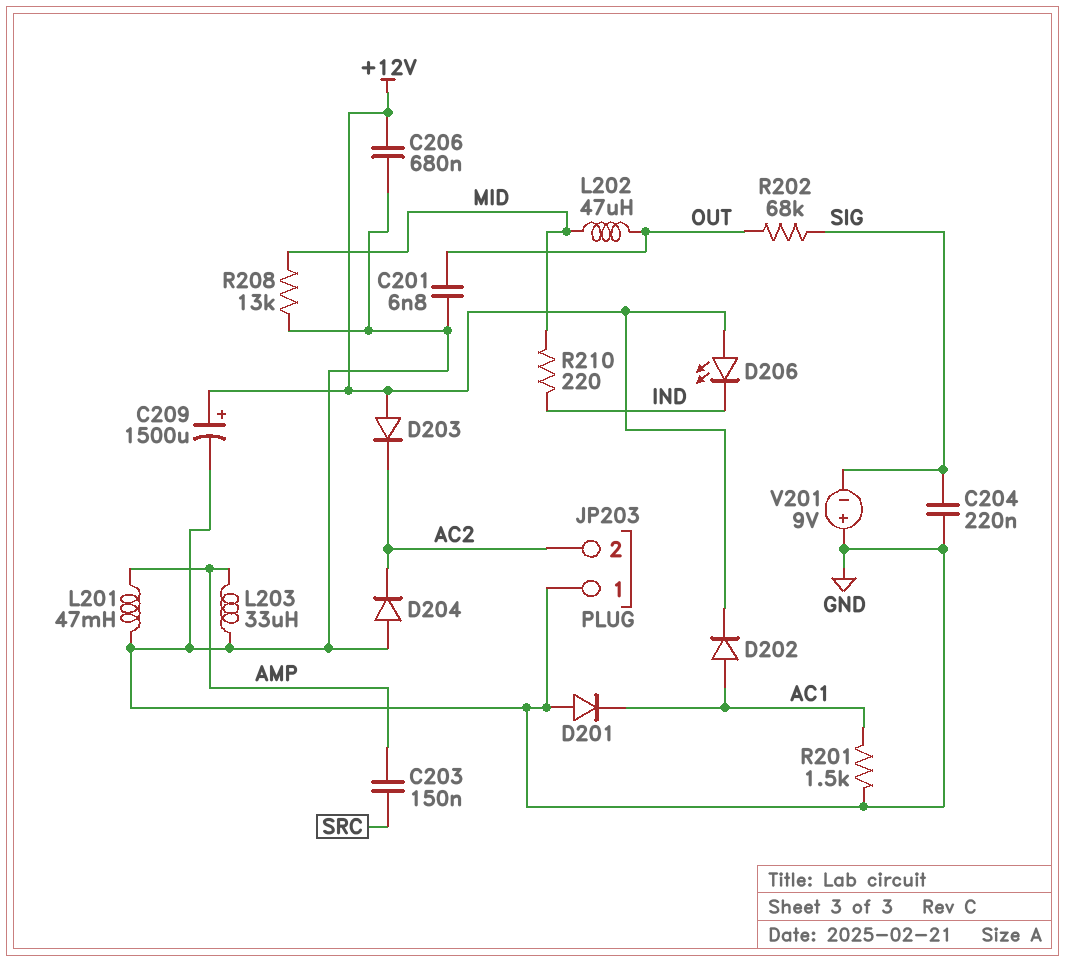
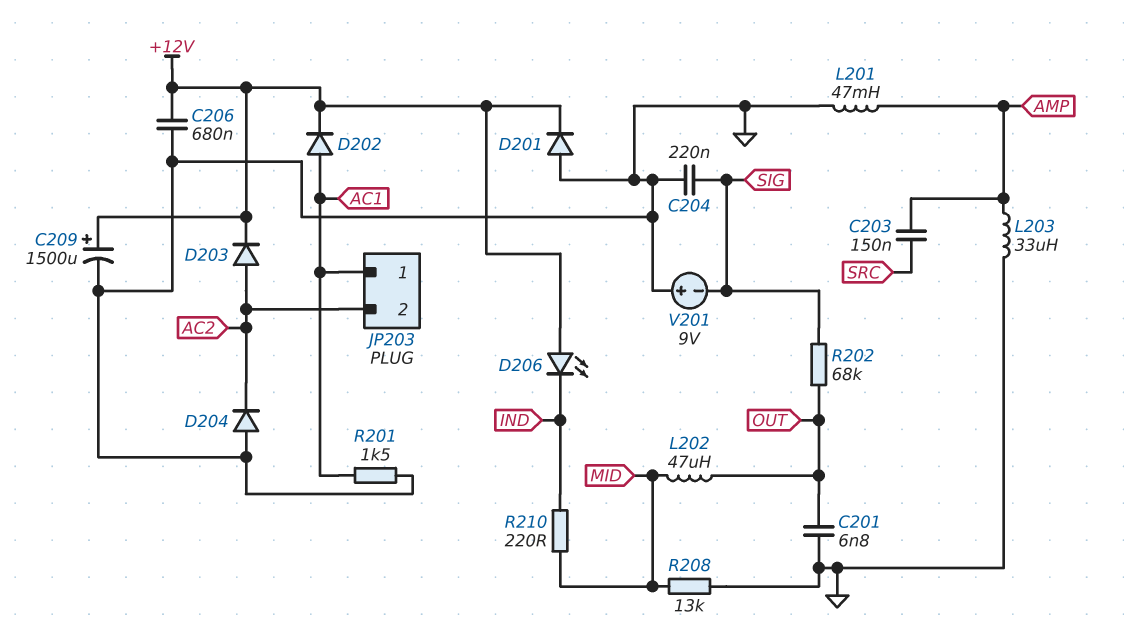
D201: diode (A GND, K AC1) -> diode (A GND, K +12V)
D203: diode (A +12V, K AC2) -> diode (A AC2, K +12V)
JP203 pin 1: GND -> AC1

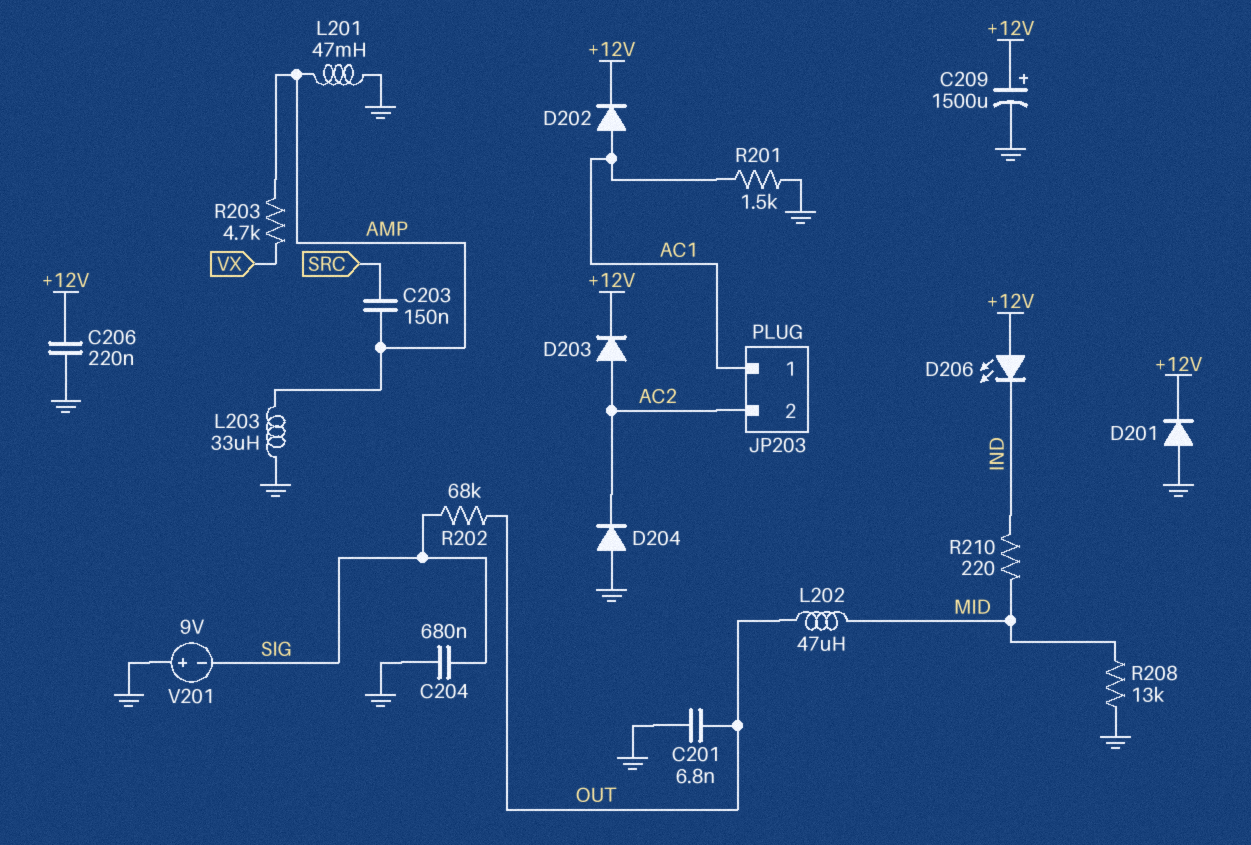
C204: 220nF (GND, SIG) -> 680nF (GND, SIG)
C206: 680nF (+12V, GND) -> 220nF (+12V, GND)
R203: none -> 4.7k (AMP, VX)

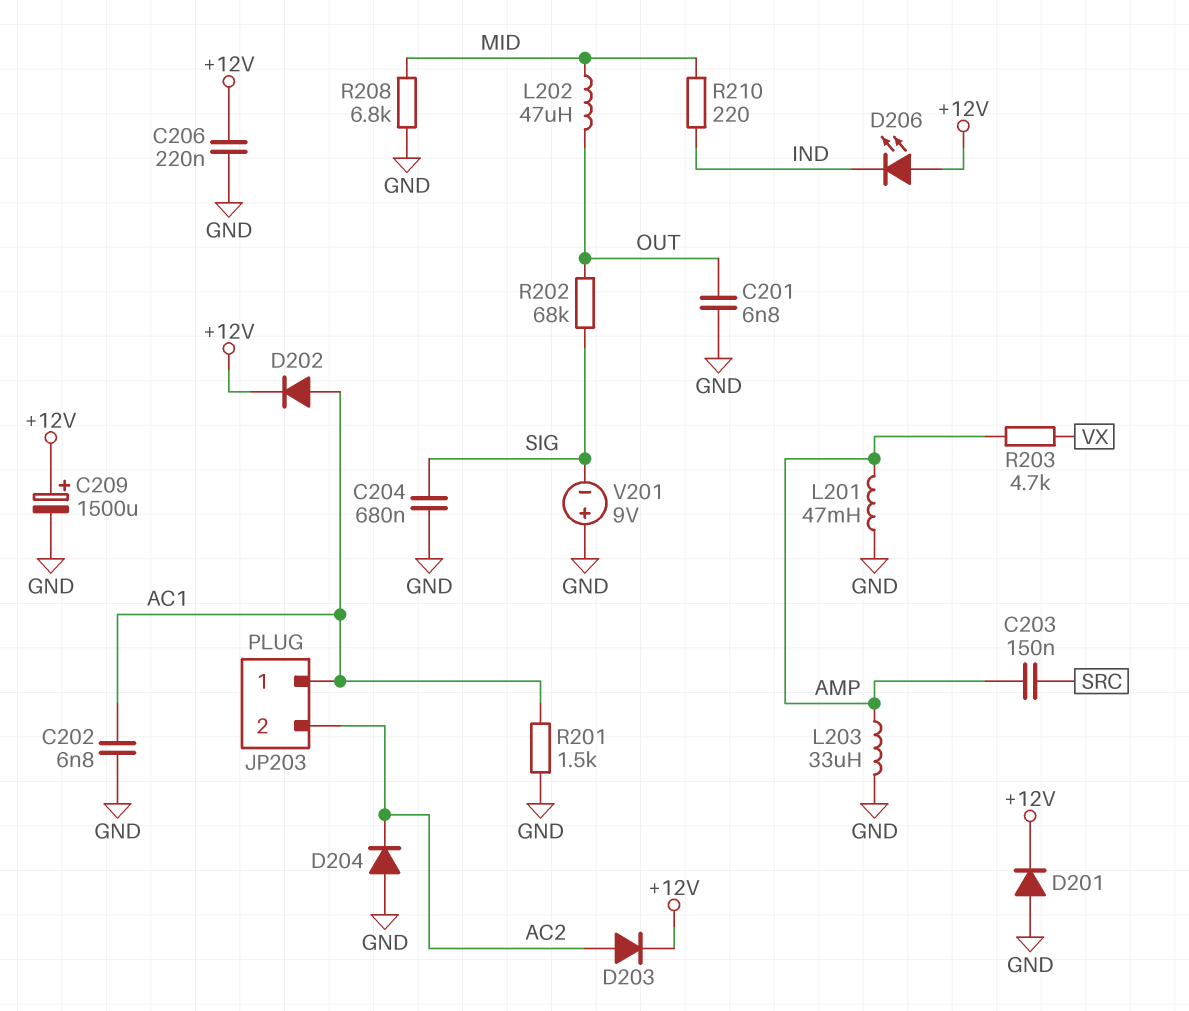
C202: none -> 6.8nF (AC1, GND)
R208: 13k (GND, MID) -> 6.8k (GND, MID)

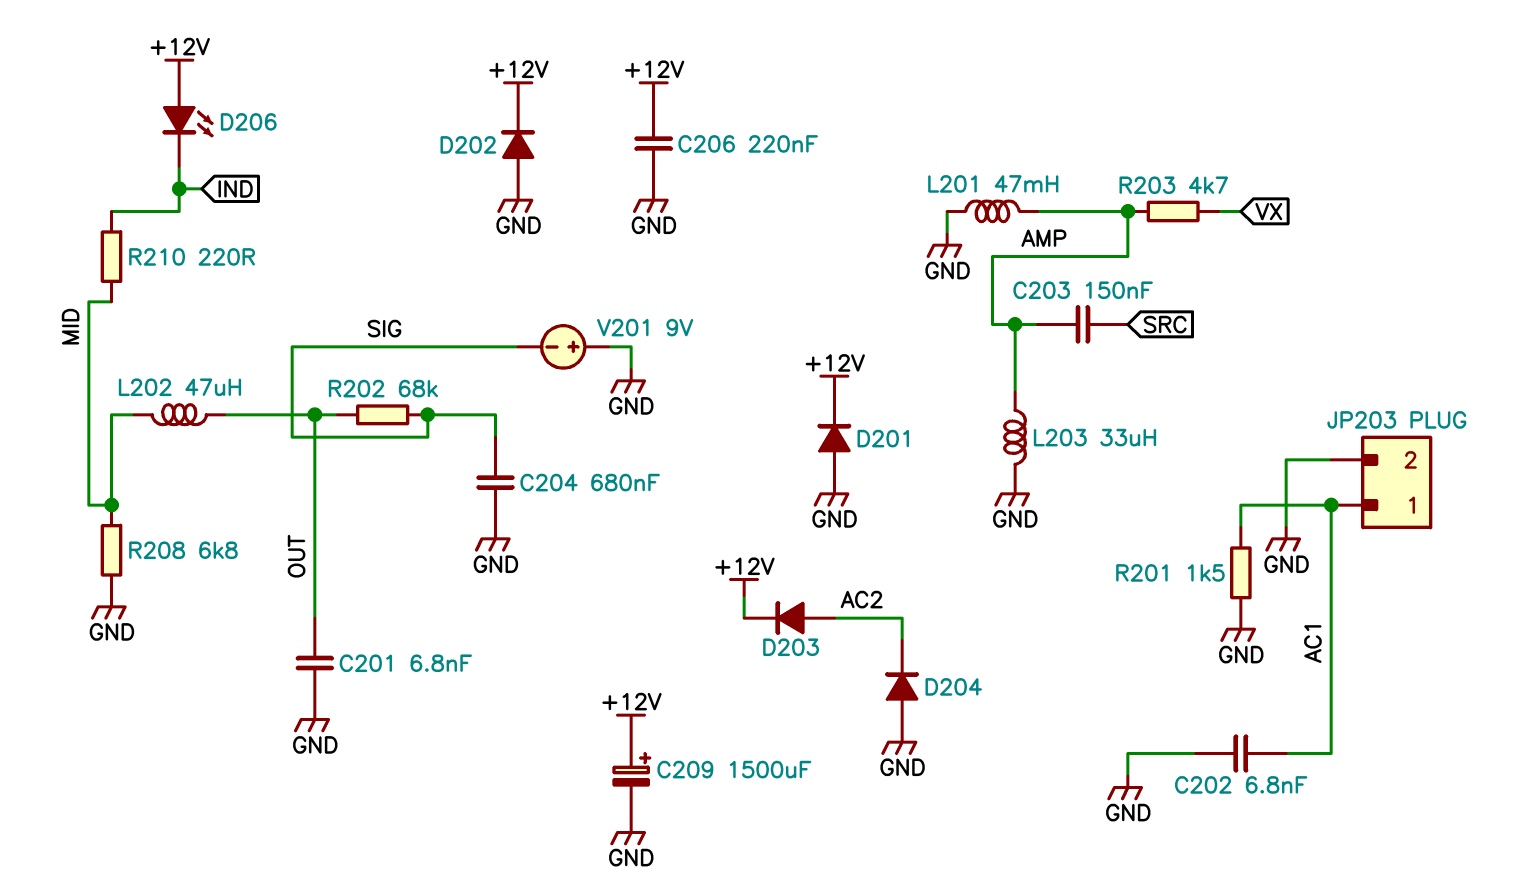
D202: diode (A AC1, K +12V) -> diode (A GND, K +12V)
JP203 pin 2: AC2 -> GND

